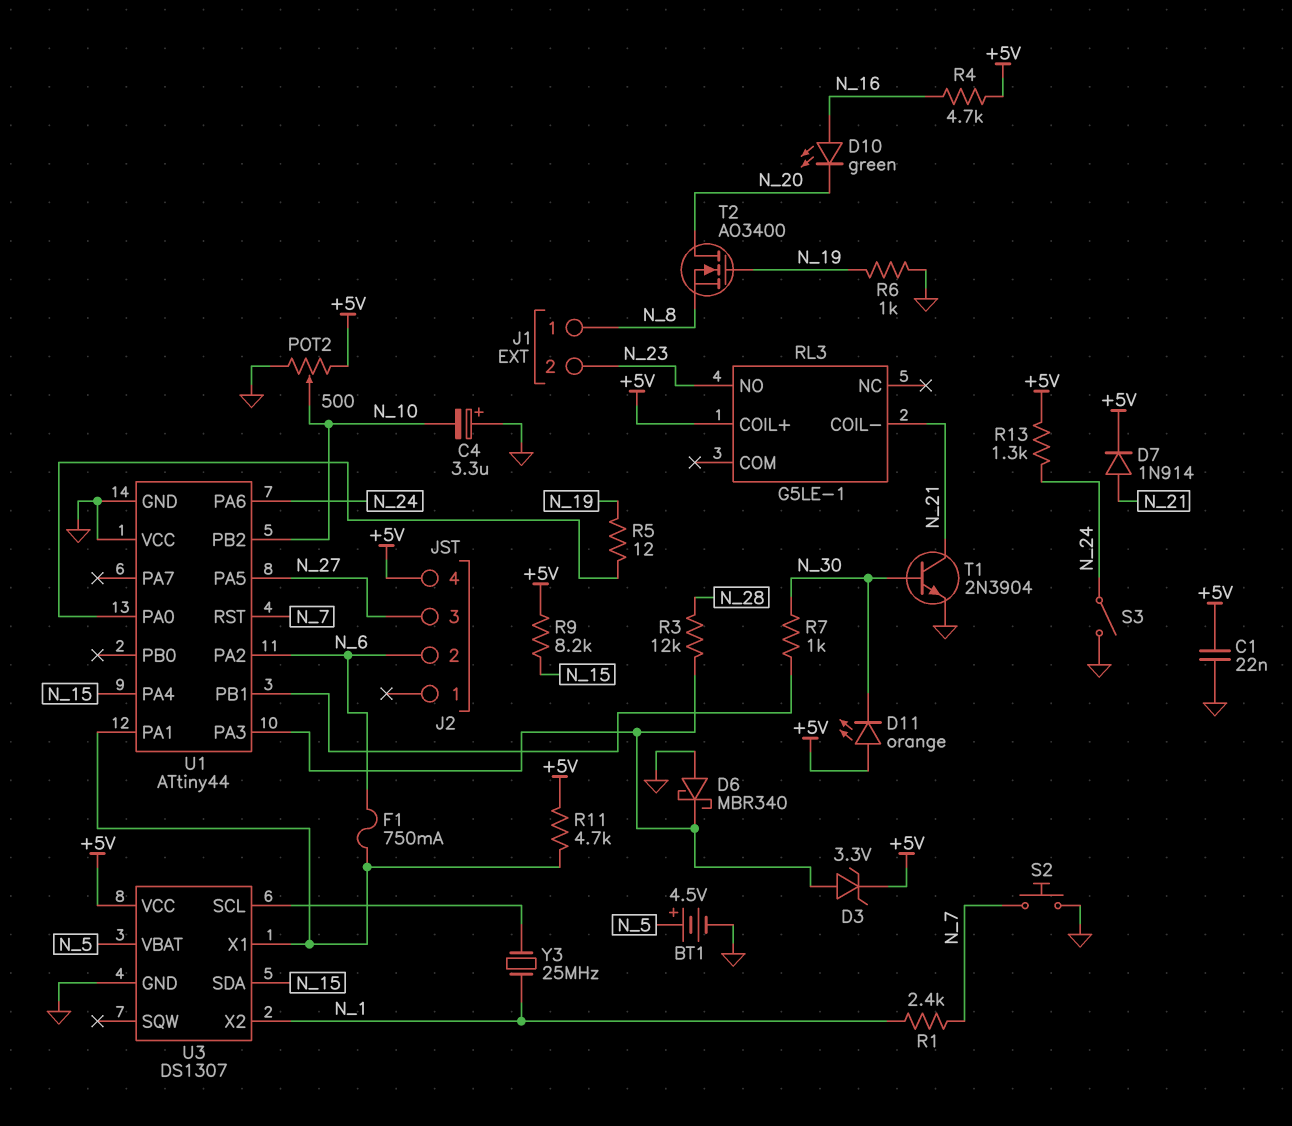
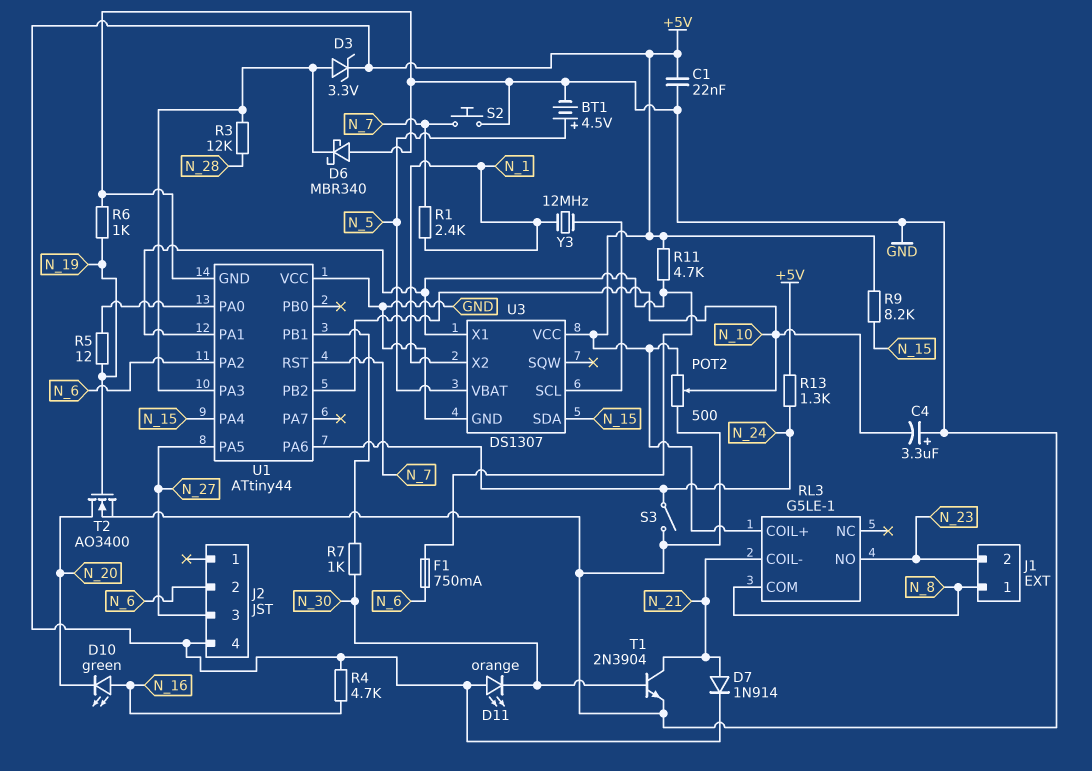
RL3 pin COM: none -> N_8
T2: NMOS AO3400 (G N_19, D N_20, S N_8) -> NMOS AO3400 (G N_19, D N_20, S GND)
Y3: 25MHz (N_1, U3/SCL) -> 12MHz (N_1, U3/SCL)

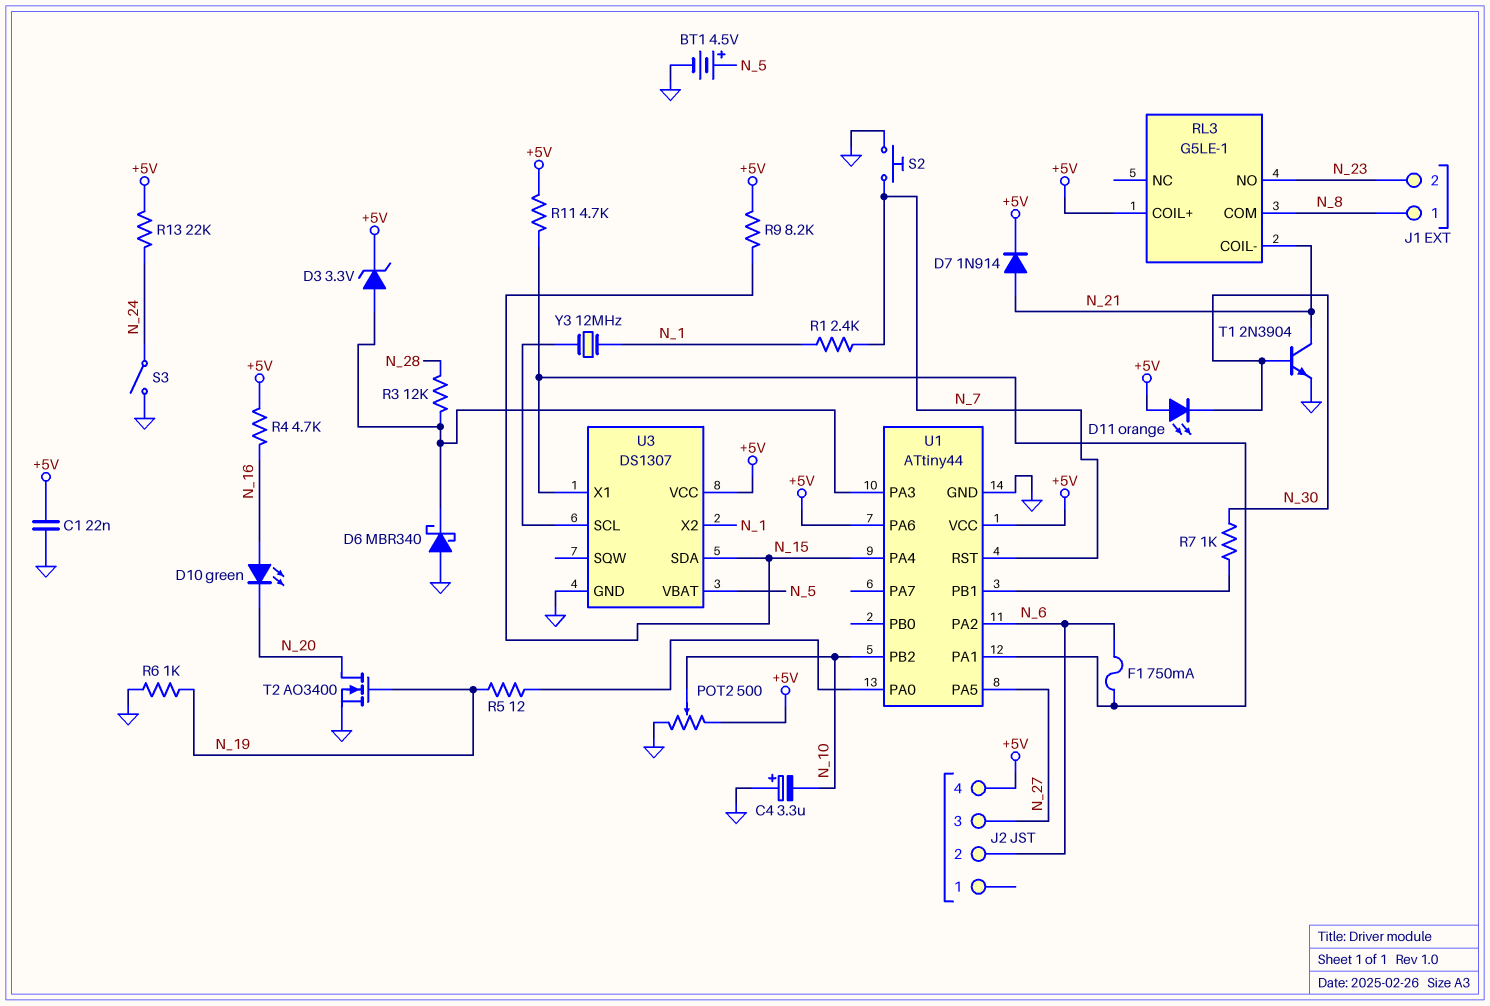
R13: 1.3k (+5V, N_24) -> 22k (+5V, N_24)
U1 pin PA6: N_24 -> +5V
U1 pin VCC: GND -> +5V

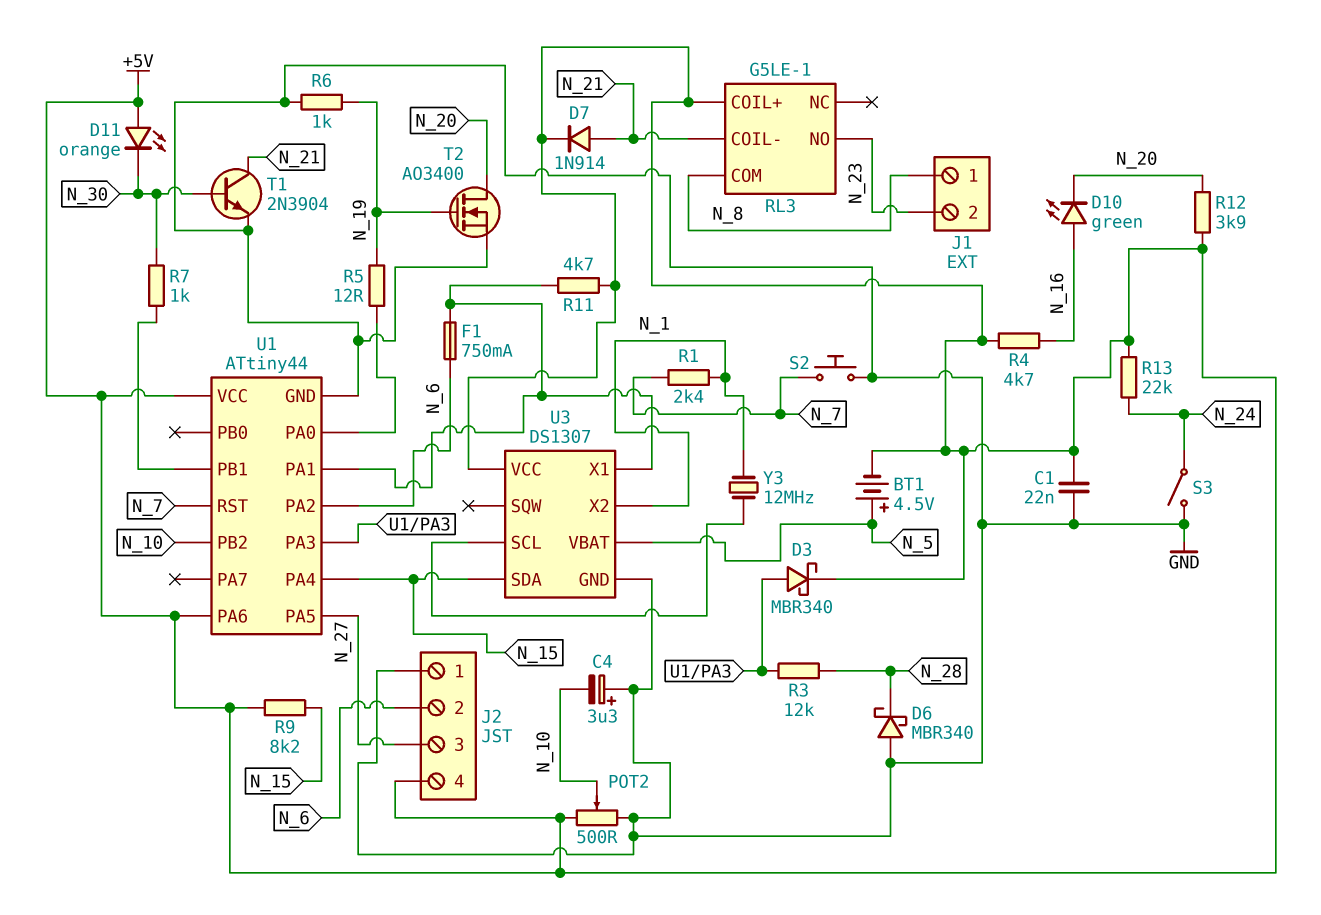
BT1: 4.5V (plus N_5, minus GND) -> 4.5V (plus N_5, minus +5V)
D3: zener 3.3V (A U1/PA3, K +5V) -> schottky MBR340 (A U1/PA3, K +5V)
D6: schottky MBR340 (A GND, K U1/PA3) -> schottky MBR340 (A GND, K N_28)
J2 pin 1: none -> GND
R12: none -> 3.9k (+5V, N_20)

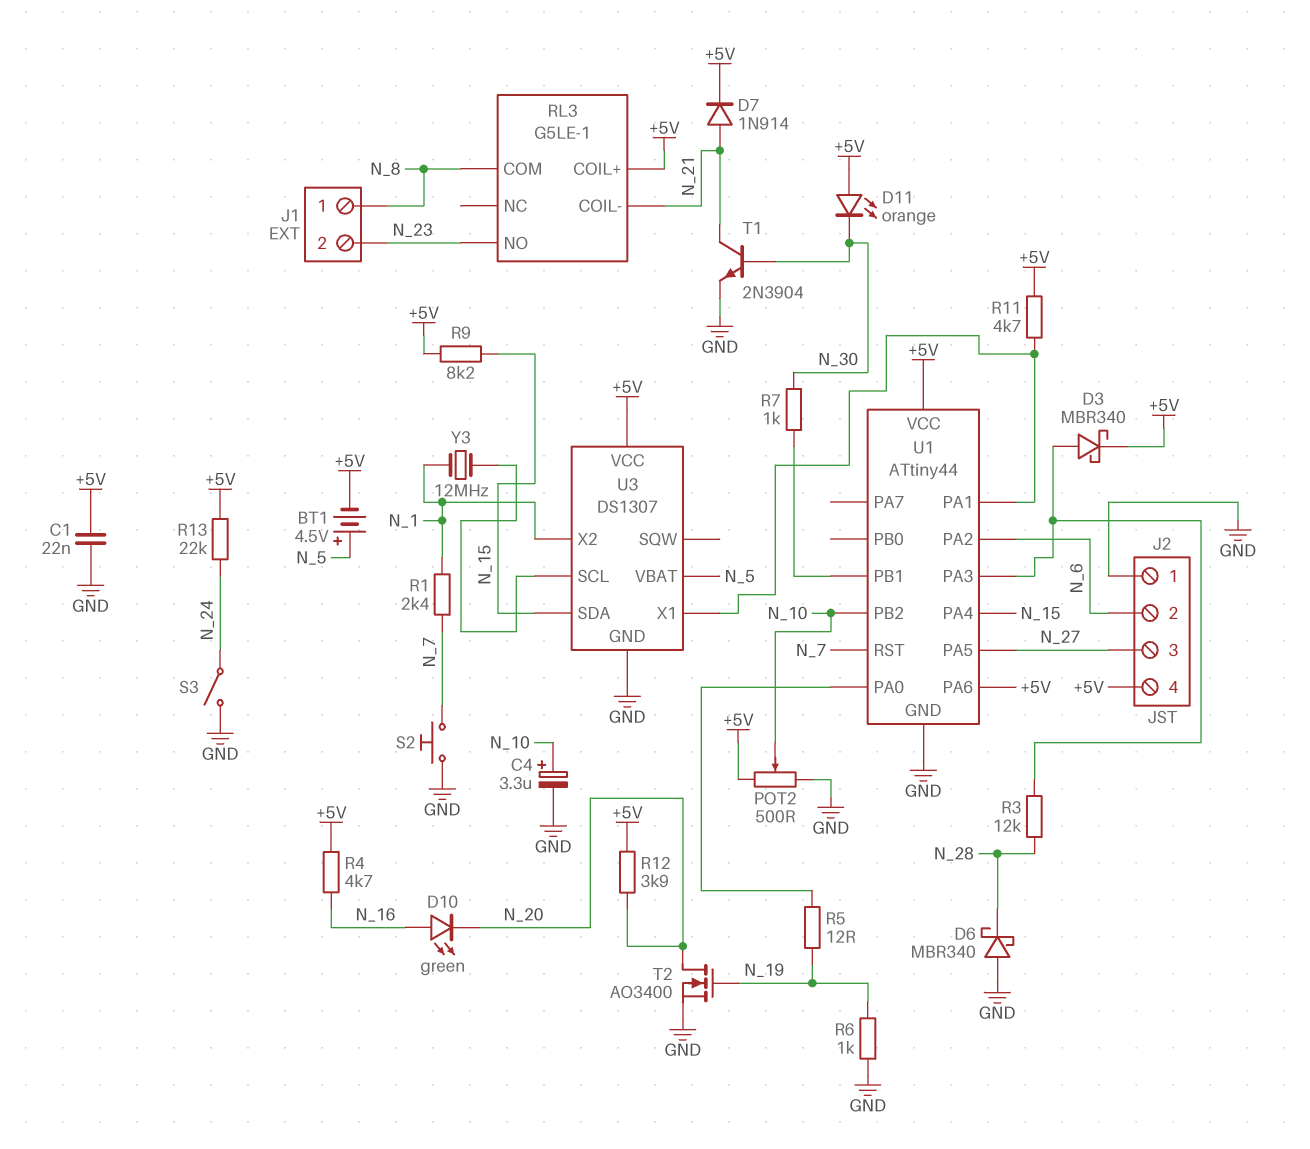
C4: 3.3uF (plus GND, minus N_10) -> 3.3uF (plus N_10, minus GND)
F1: 750mA (N_6, U1/PA1) -> none

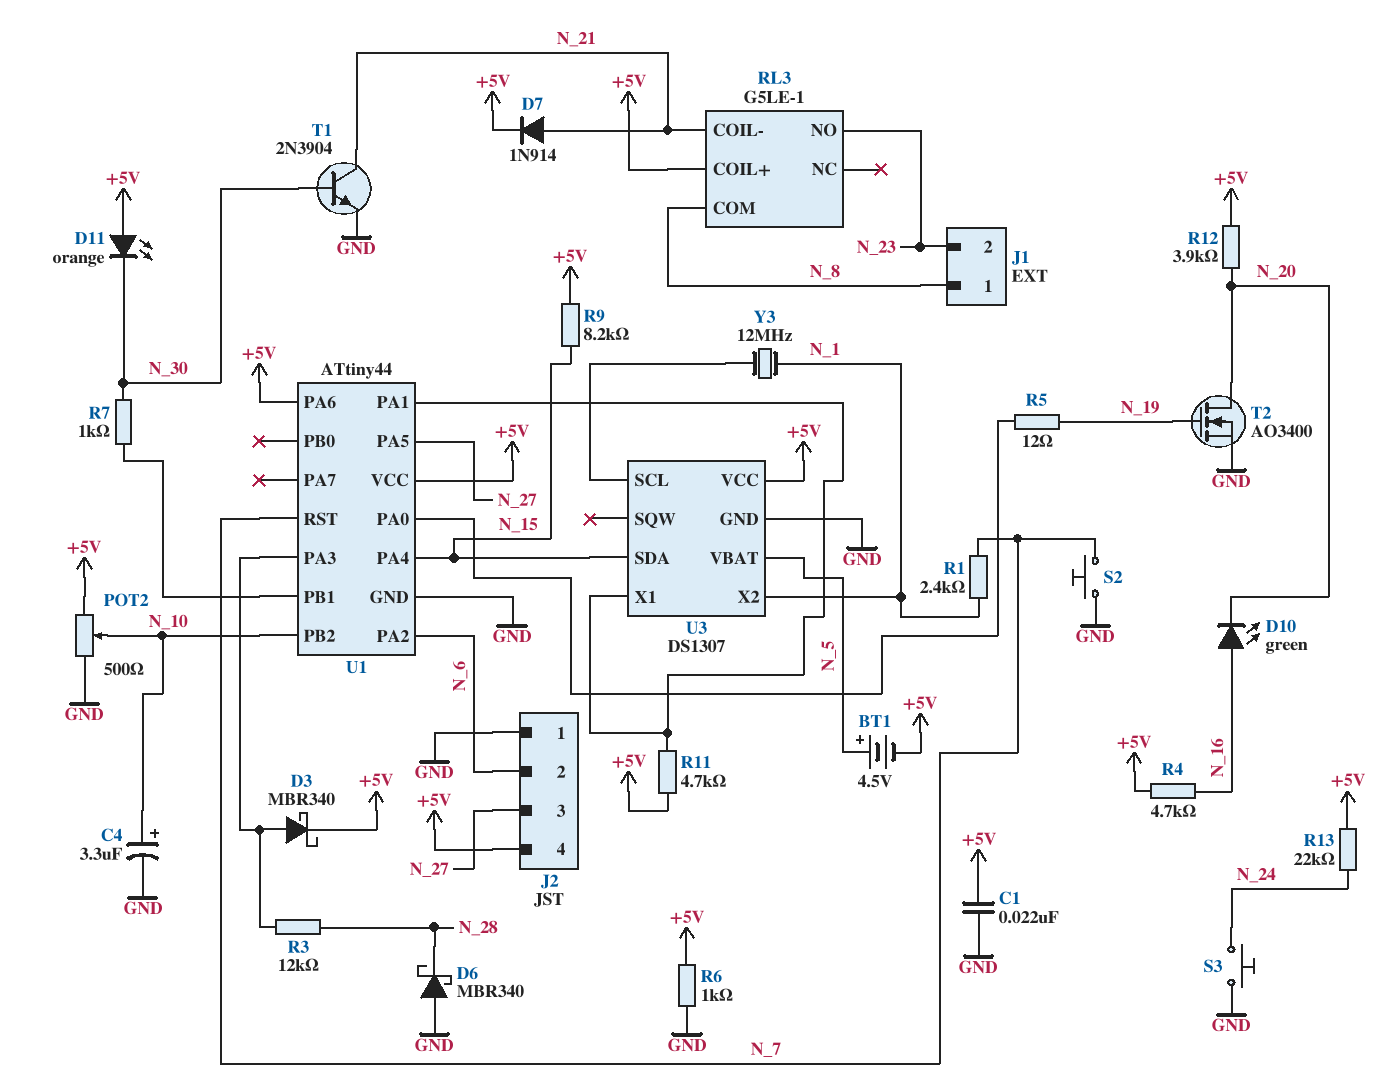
R6: 1k (GND, N_19) -> 1k (+5V, GND)
S3: switch (GND, N_24) -> button (GND, N_24)

